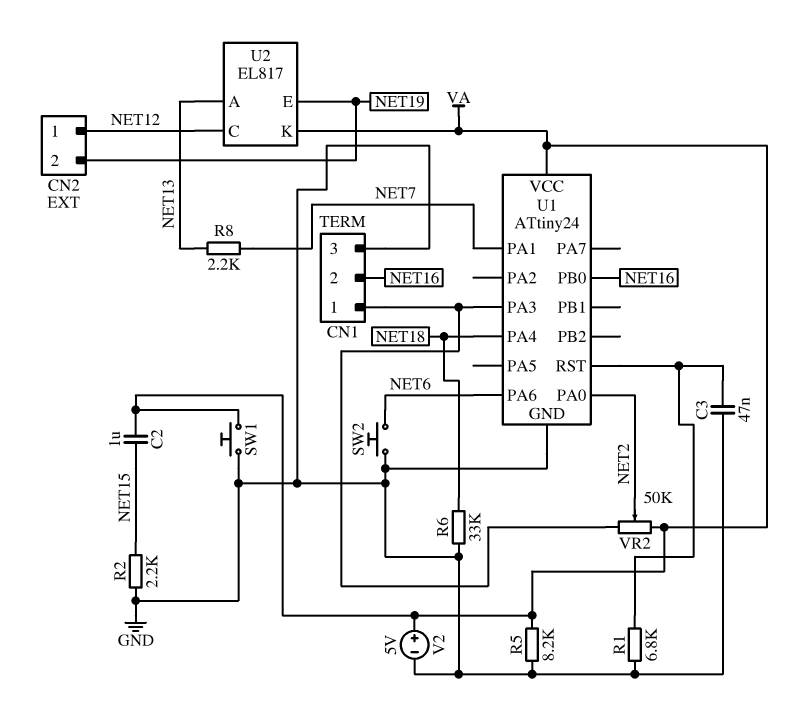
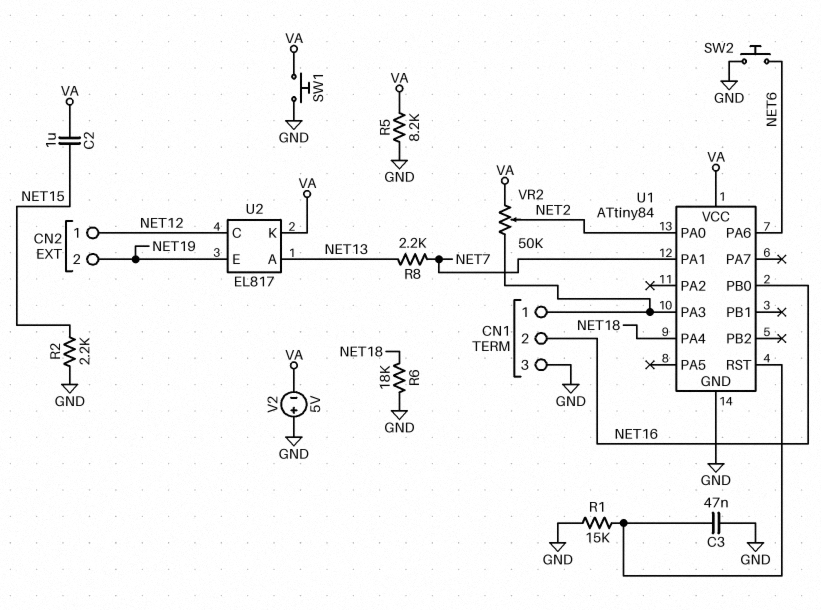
R1: 6.8k (GND, U1/RST) -> 15k (GND, U1/RST)
R6: 33k (GND, NET18) -> 18k (GND, NET18)
U1: ATtiny24 -> ATtiny84
V2: 5V (plus VA, minus GND) -> 5V (plus GND, minus VA)

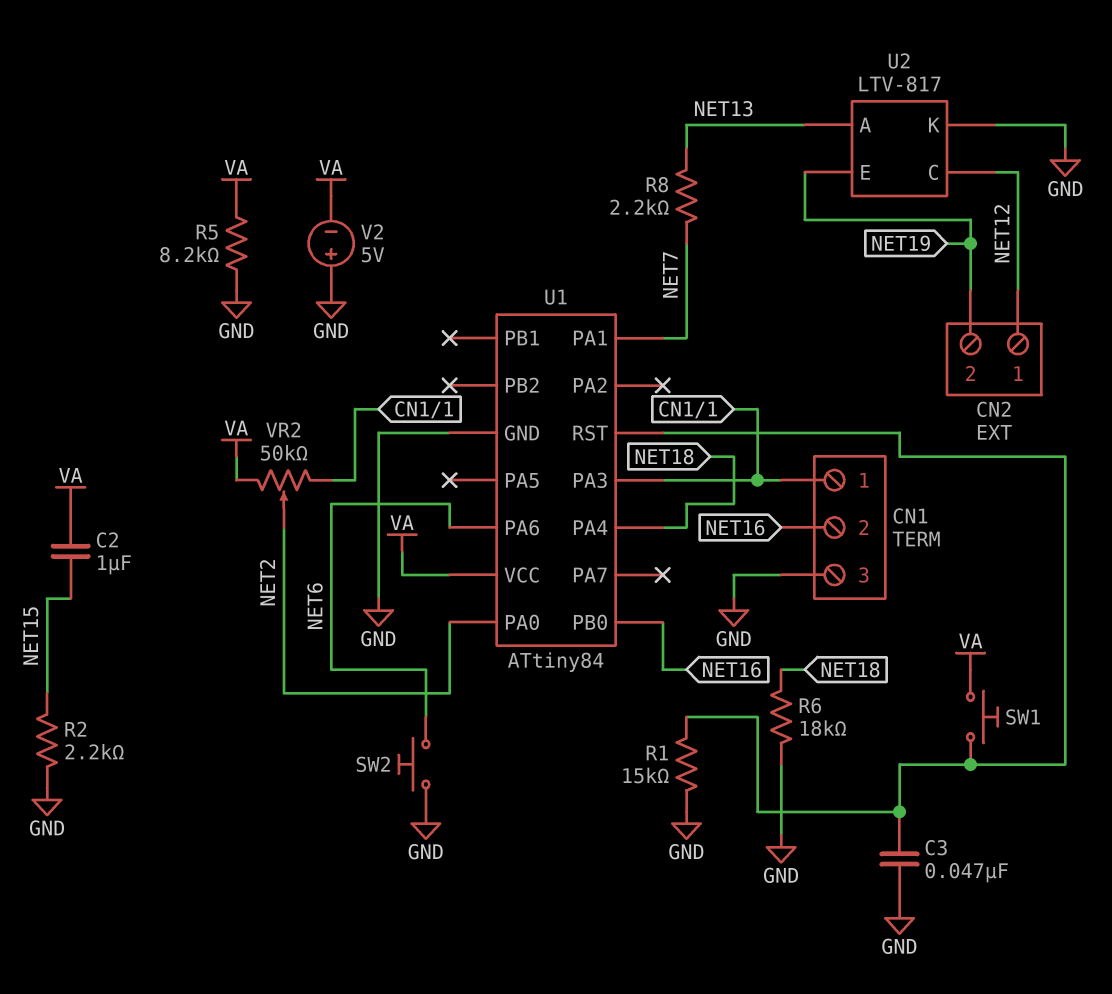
SW1: button (GND, VA) -> button (U1/RST, VA)
U2: EL817 -> LTV-817
U2 pin K: VA -> GND

